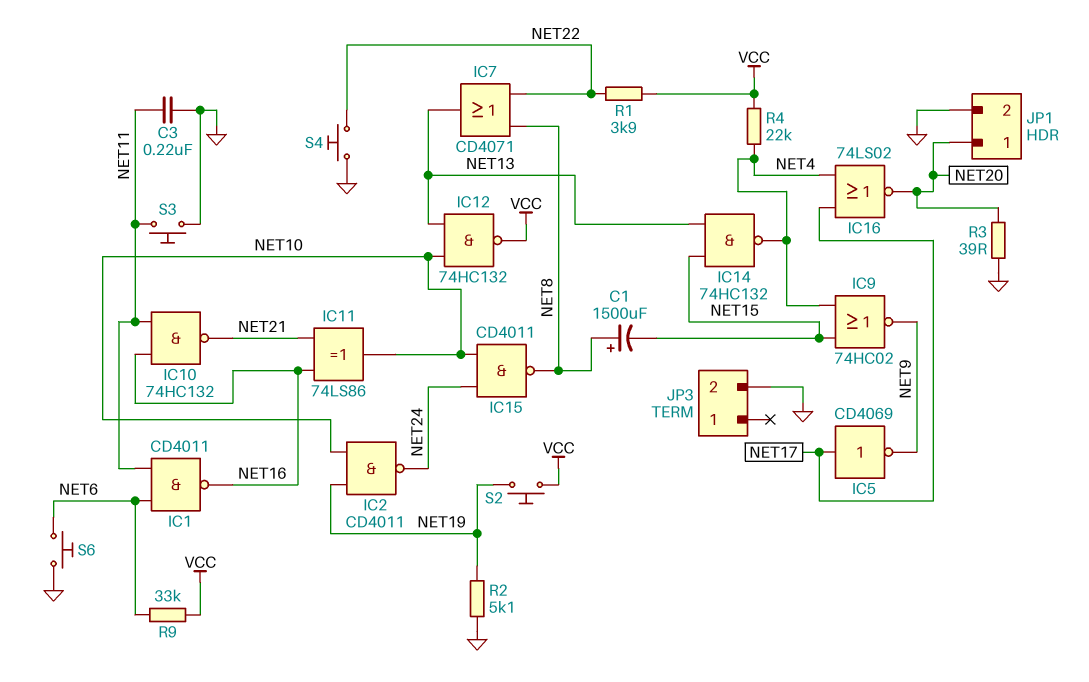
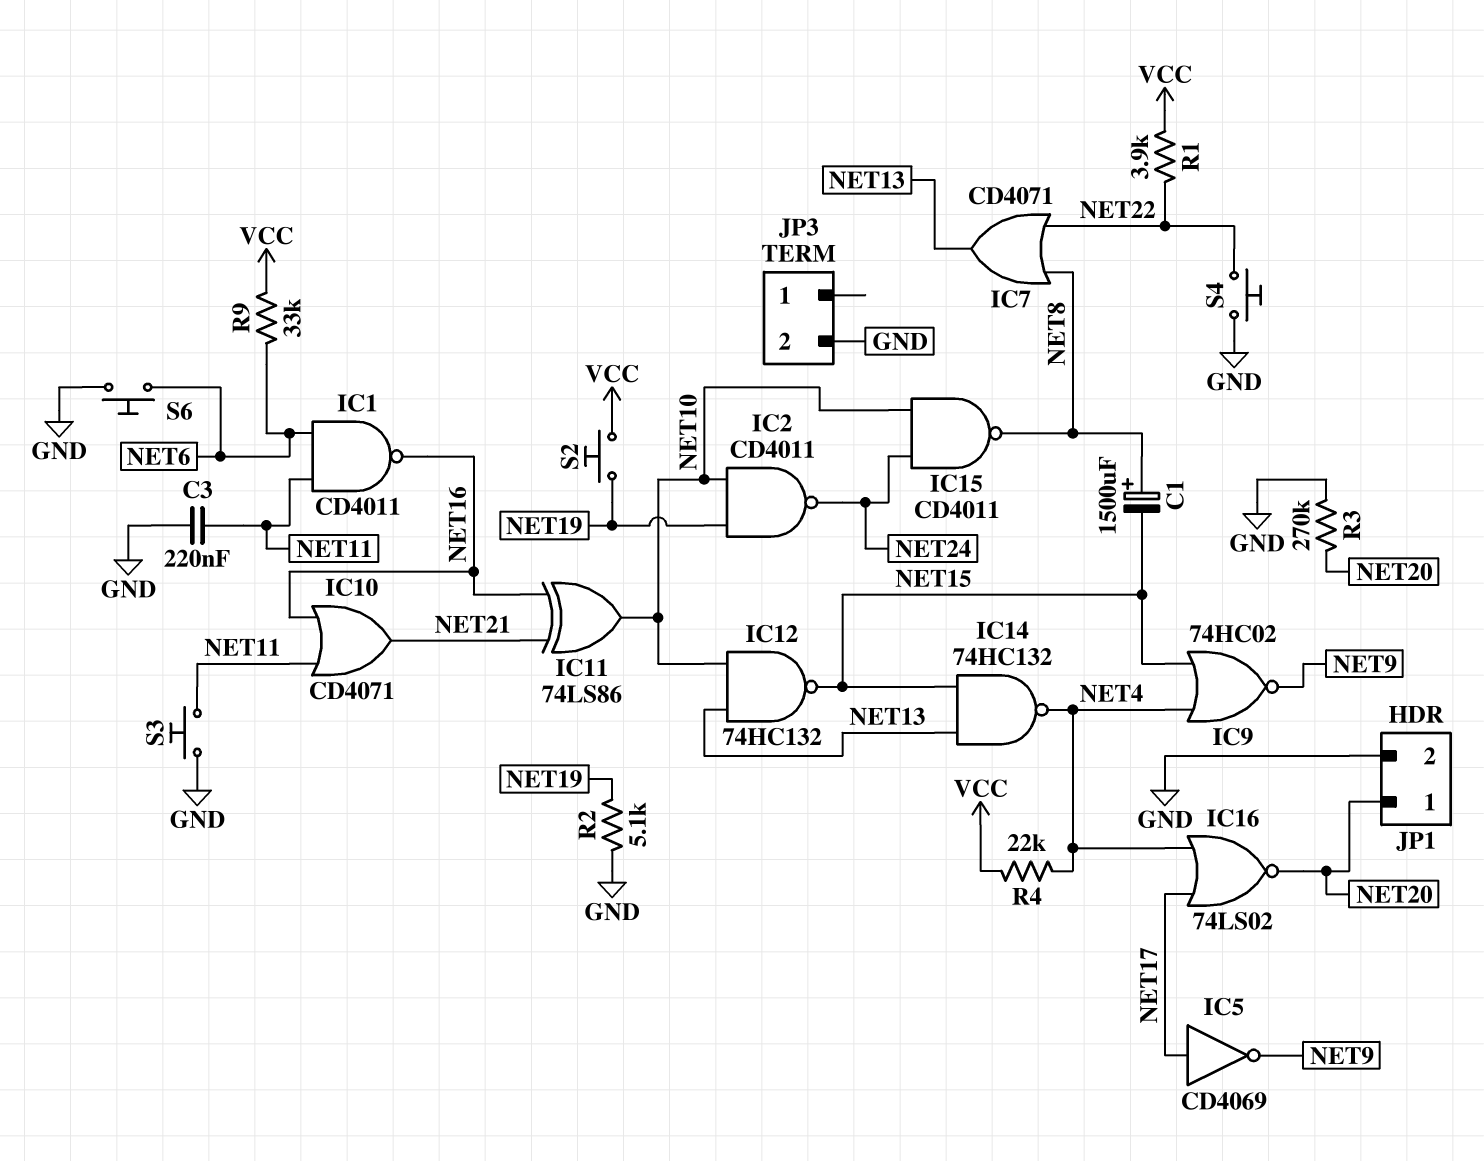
IC10: NAND 74HC132 (in NET11, in NET16, out NET21) -> OR CD4071 (in NET11, in NET16, out NET21)
IC12: NAND 74HC132 (in NET10, in NET13, out VCC) -> NAND 74HC132 (in NET10, in NET13, out NET15)
R3: 39 (GND, NET20) -> 270k (GND, NET20)

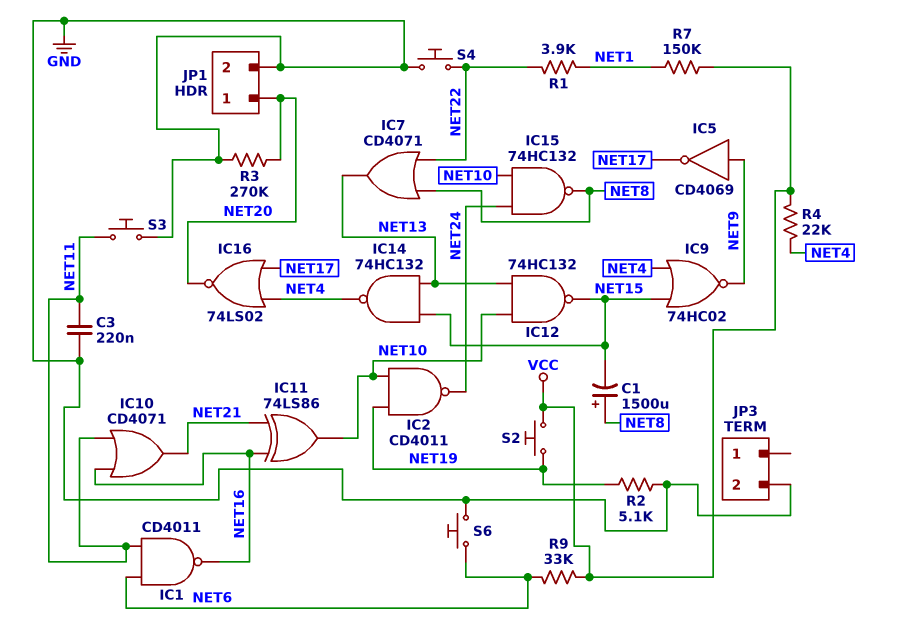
IC5: NOT CD4069 (in NET17, out NET9) -> NOT CD4069 (in NET9, out NET17)
IC15: NAND CD4011 (in NET10, in NET24, out NET8) -> NAND 74HC132 (in NET10, in NET24, out NET8)
R1: 3.9k (NET22, VCC) -> 3.9k (NET1, NET22)
R7: none -> 150k (NET1, VCC)

